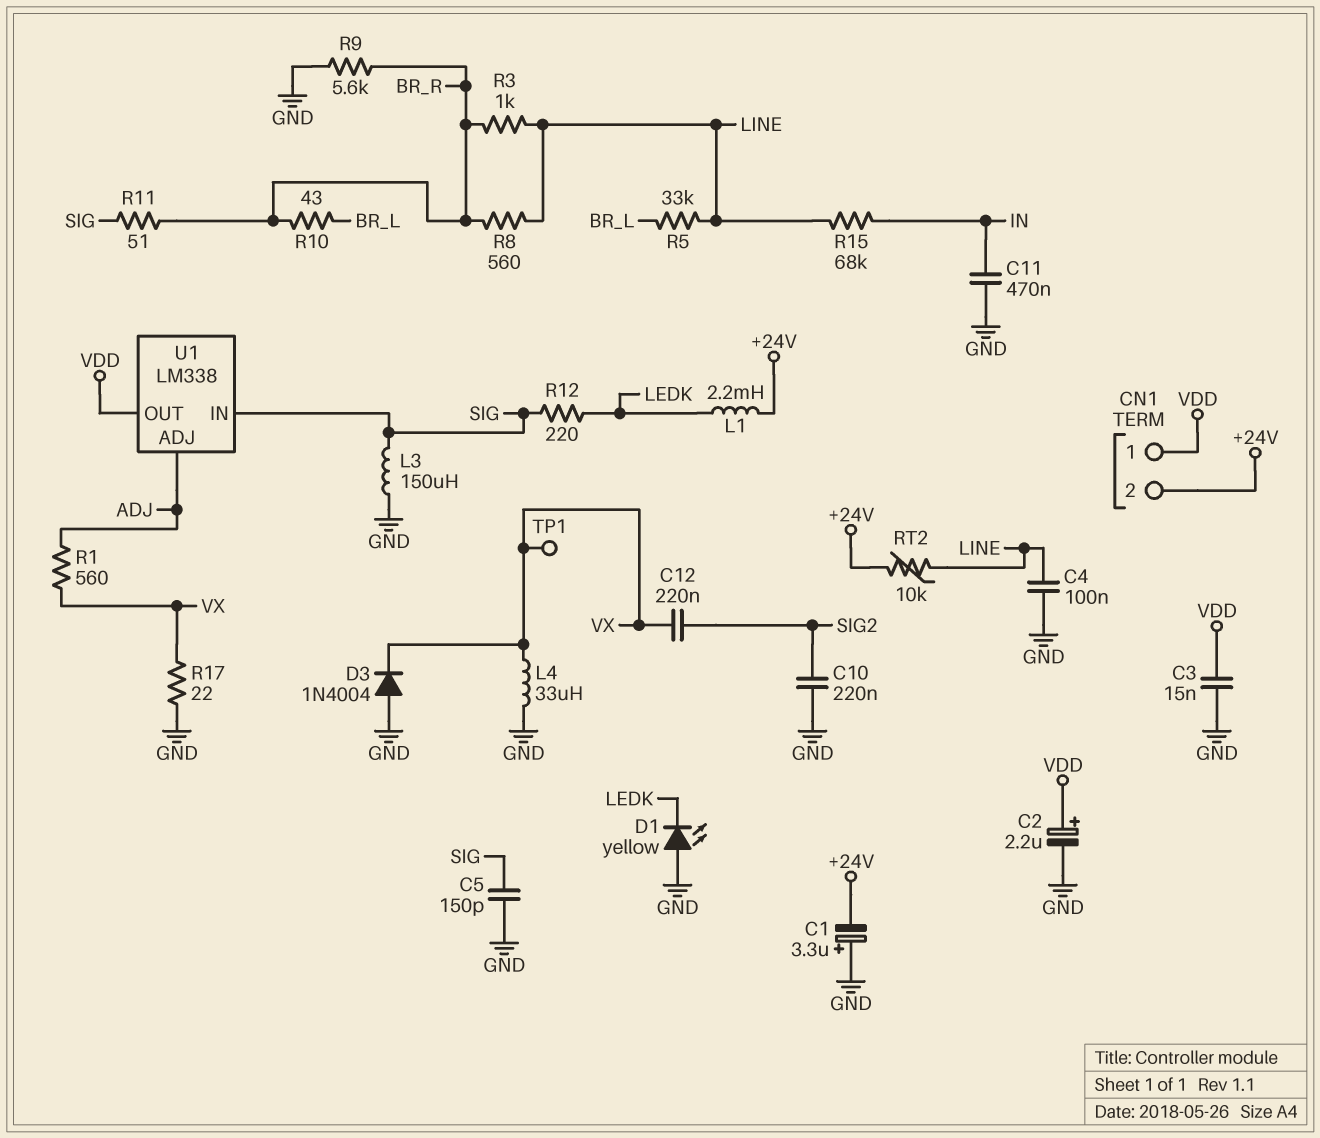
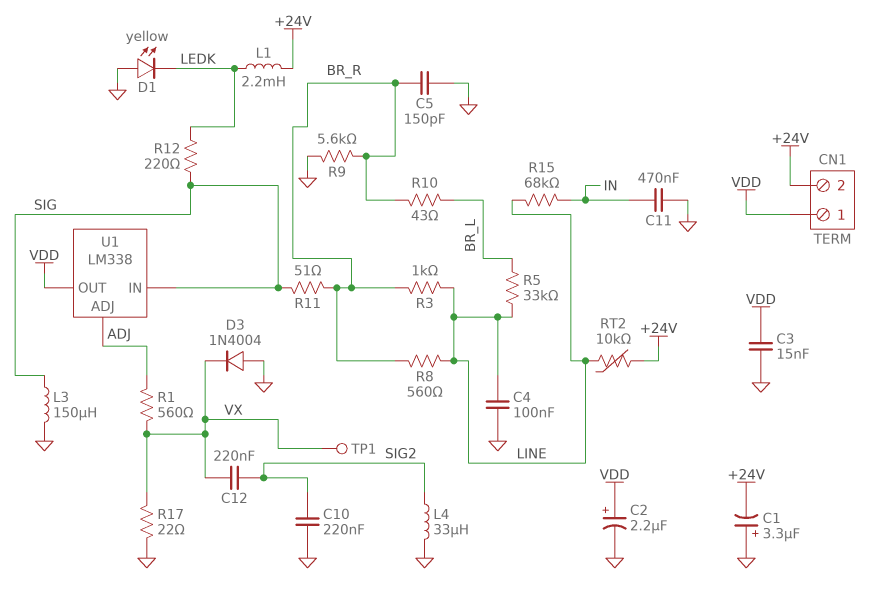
C5: 150pF (GND, SIG) -> 150pF (BR_R, GND)
L4: 33uH (GND, VX) -> 33uH (GND, SIG2)

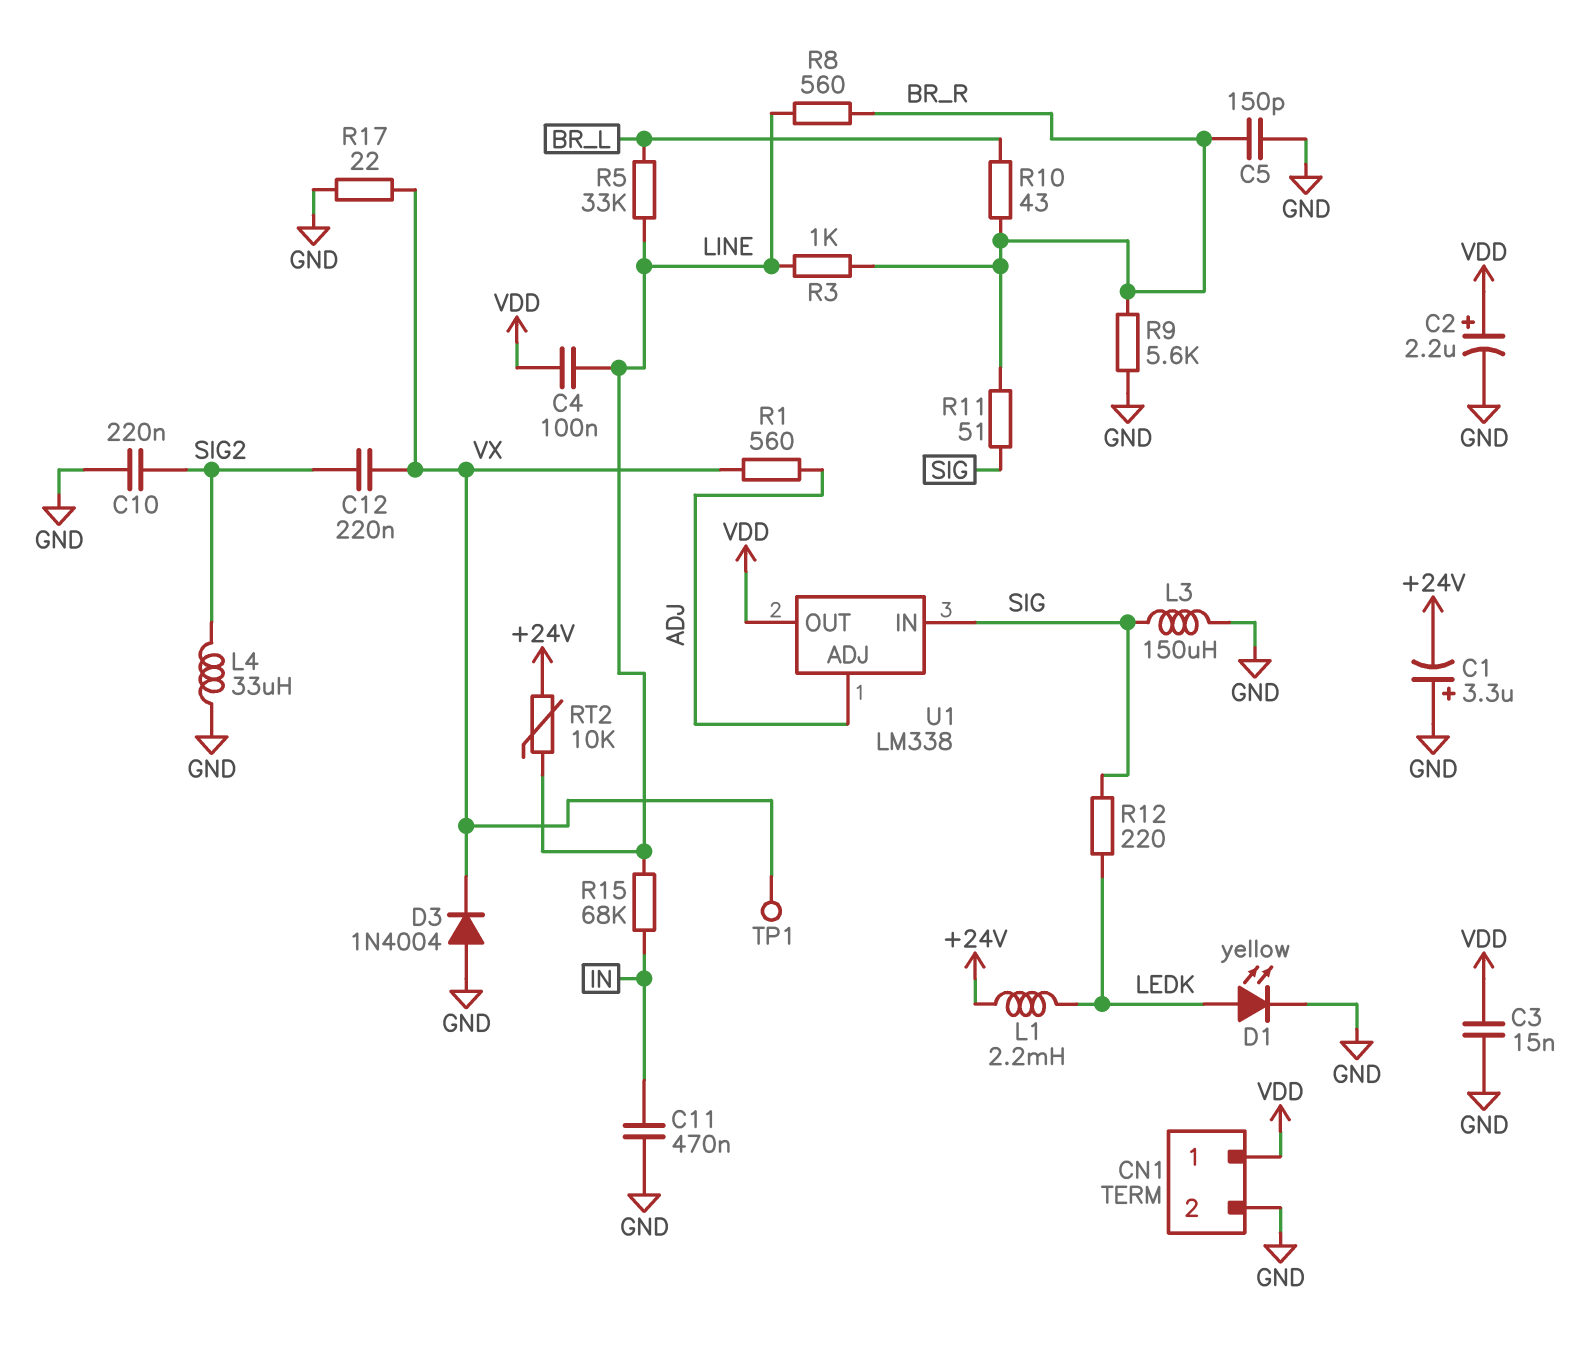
C4: 100nF (GND, LINE) -> 100nF (LINE, VDD)
CN1 pin 2: +24V -> GND
D1: LED yellow (A GND, K LEDK) -> LED yellow (A LEDK, K GND)

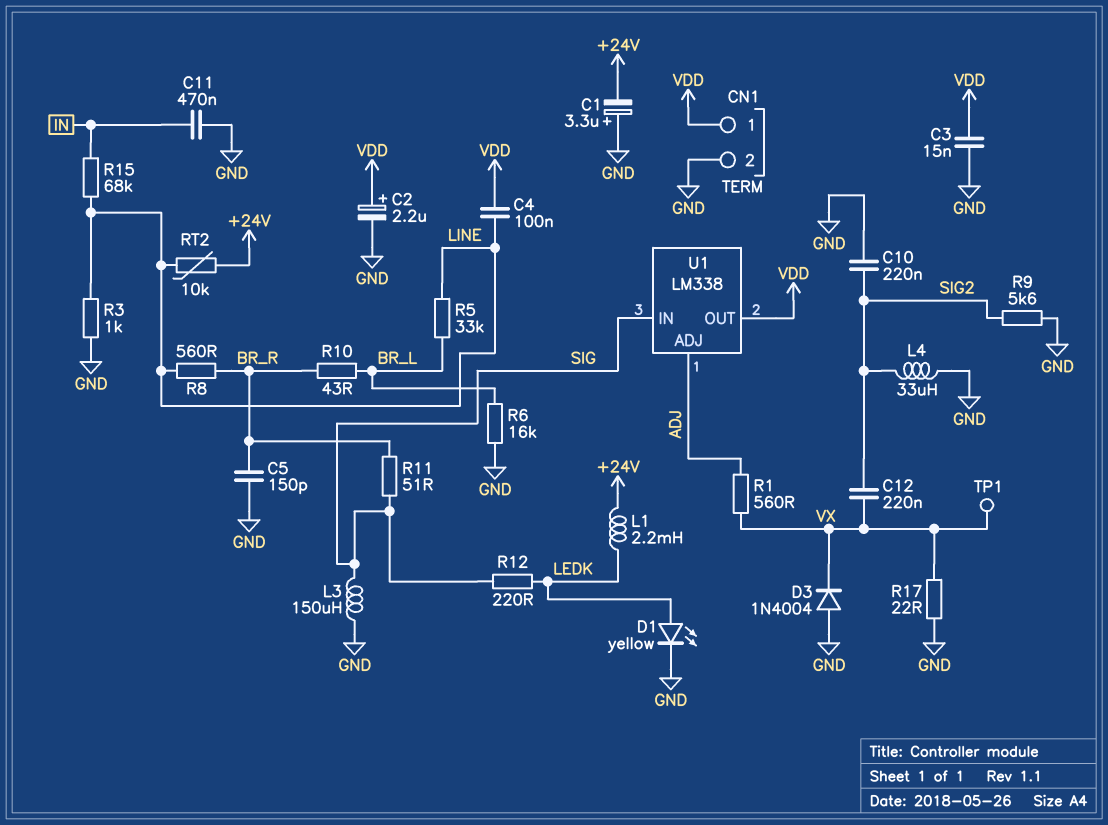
R3: 1k (BR_R, LINE) -> 1k (GND, LINE)
R6: none -> 16k (BR_L, GND)
R9: 5.6k (BR_R, GND) -> 5.6k (GND, SIG2)

